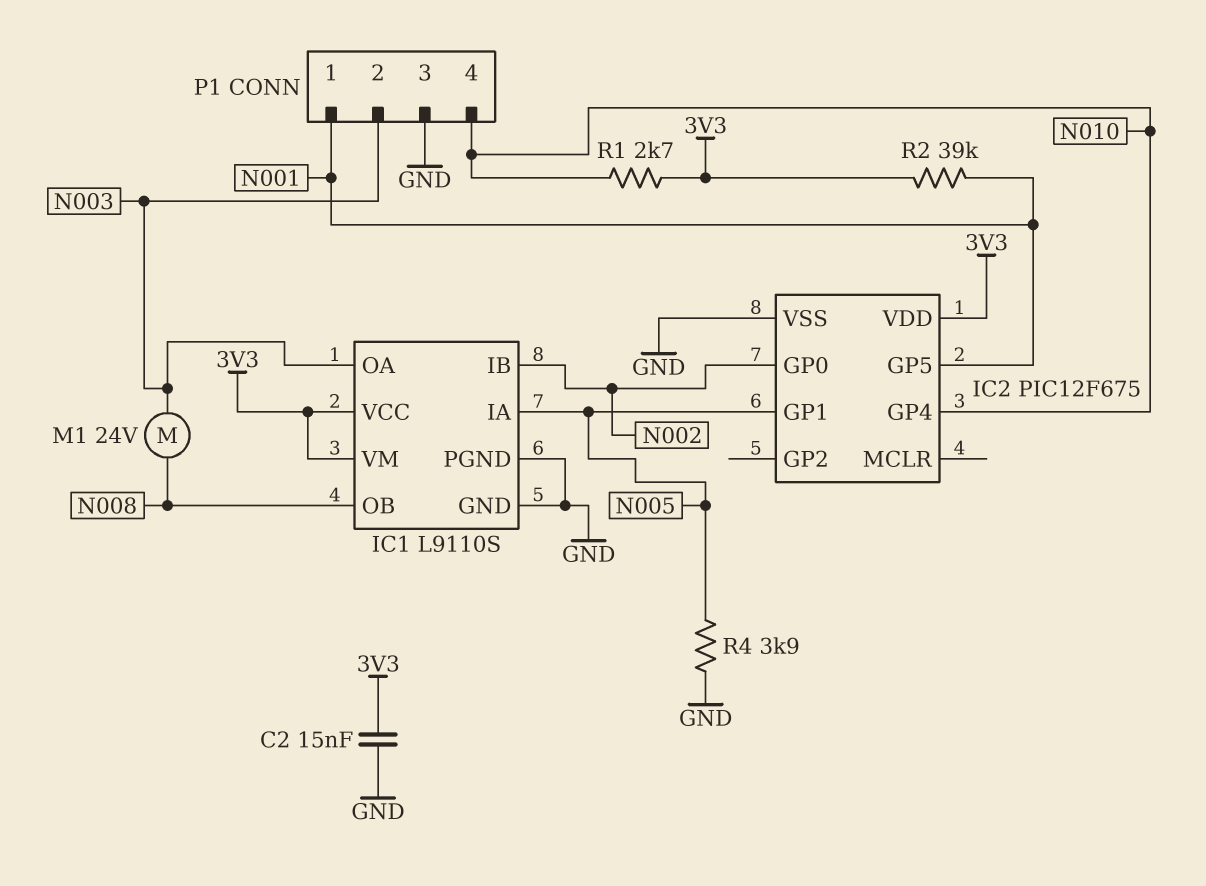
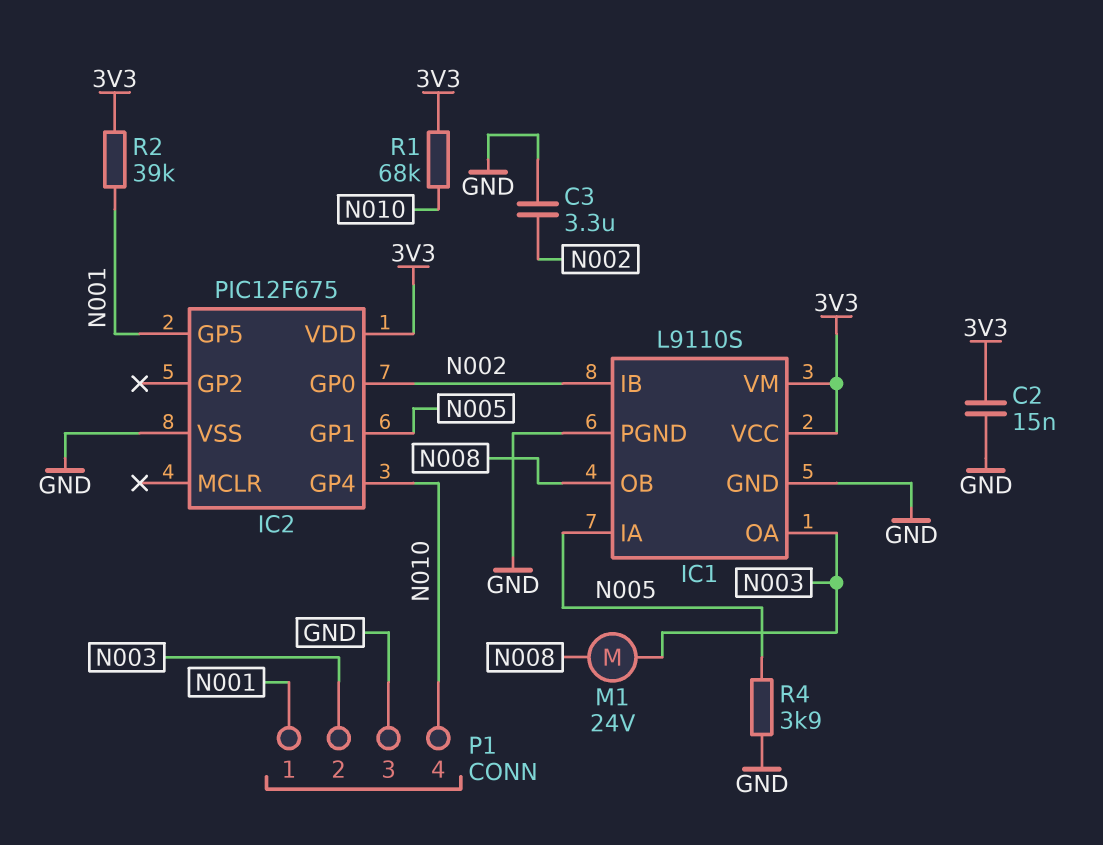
C3: none -> 3.3uF (GND, N002)
R1: 2.7k (3V3, N010) -> 68k (3V3, N010)

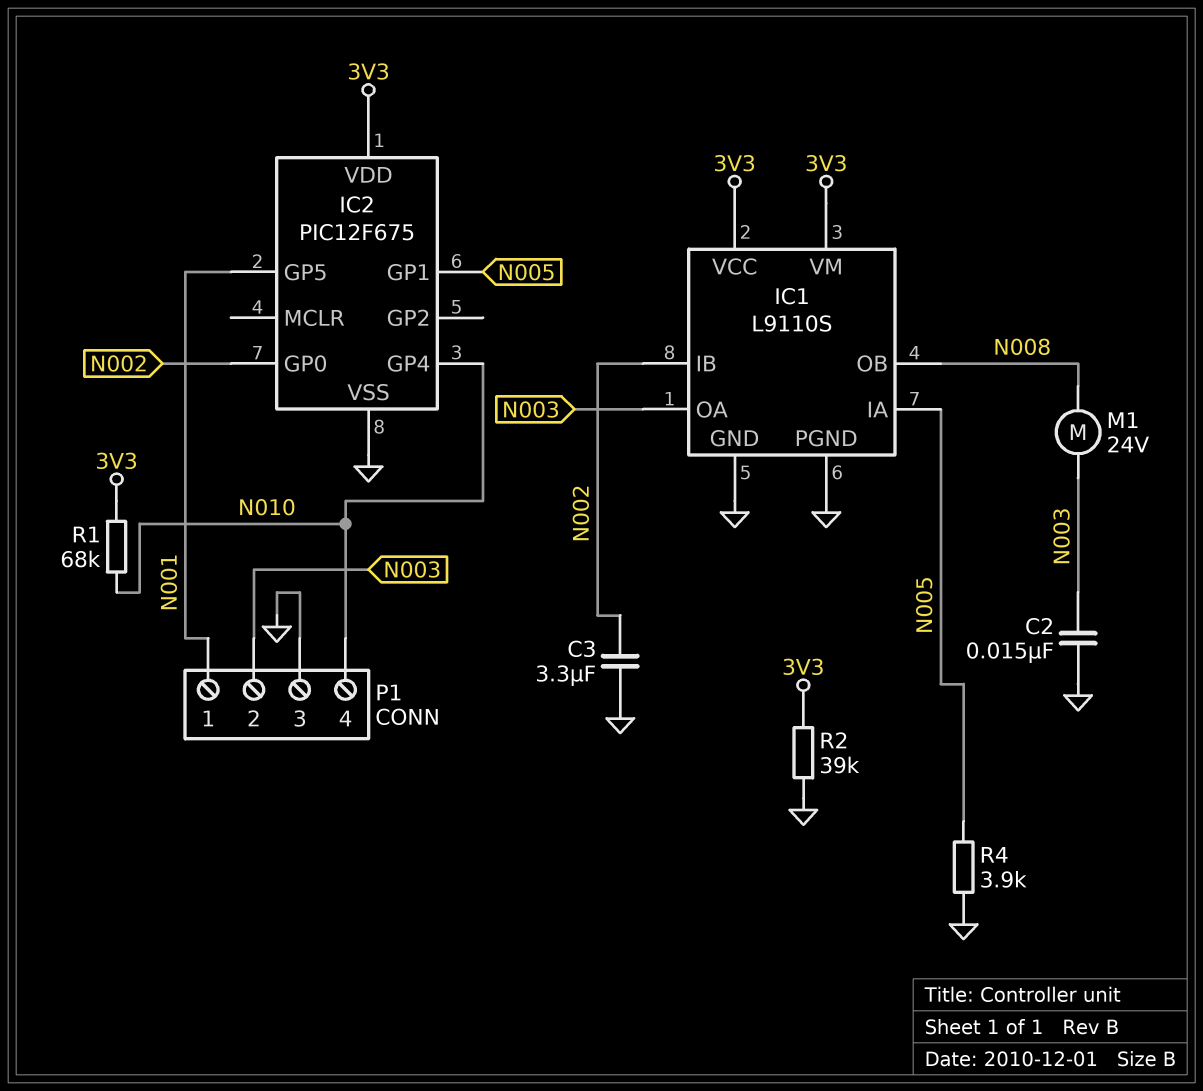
C2: 15nF (3V3, GND) -> 15nF (GND, N003)
R2: 39k (3V3, N001) -> 39k (3V3, GND)

